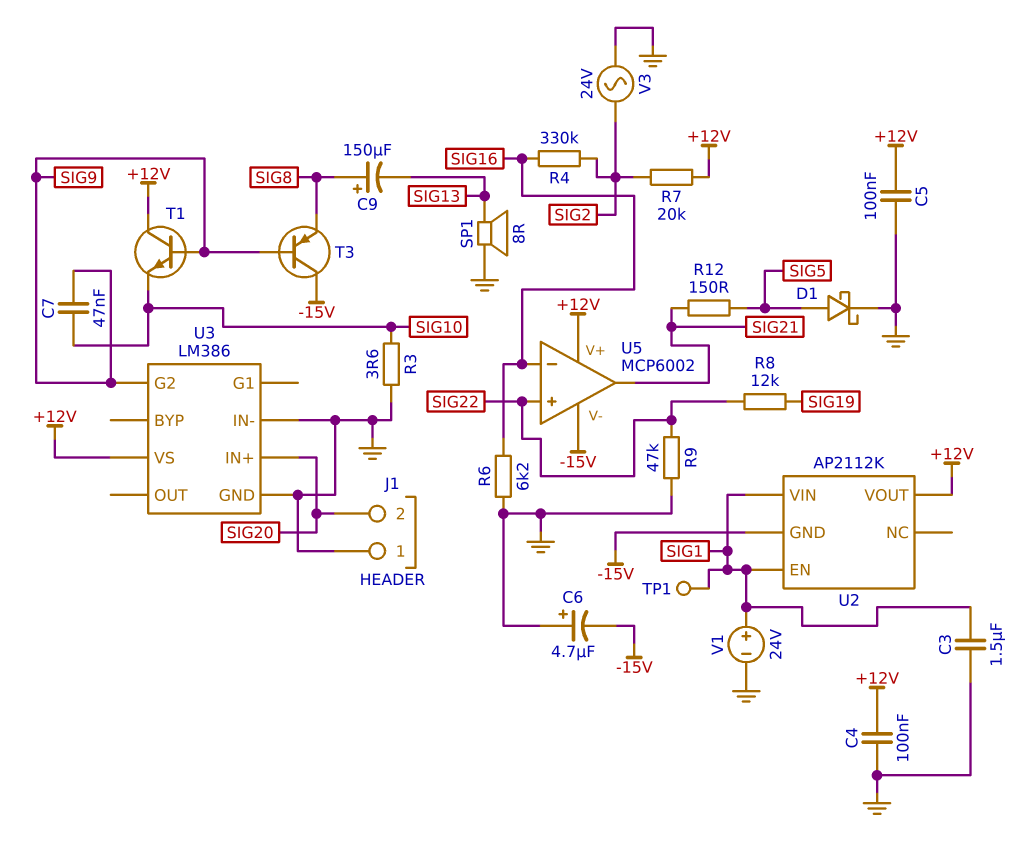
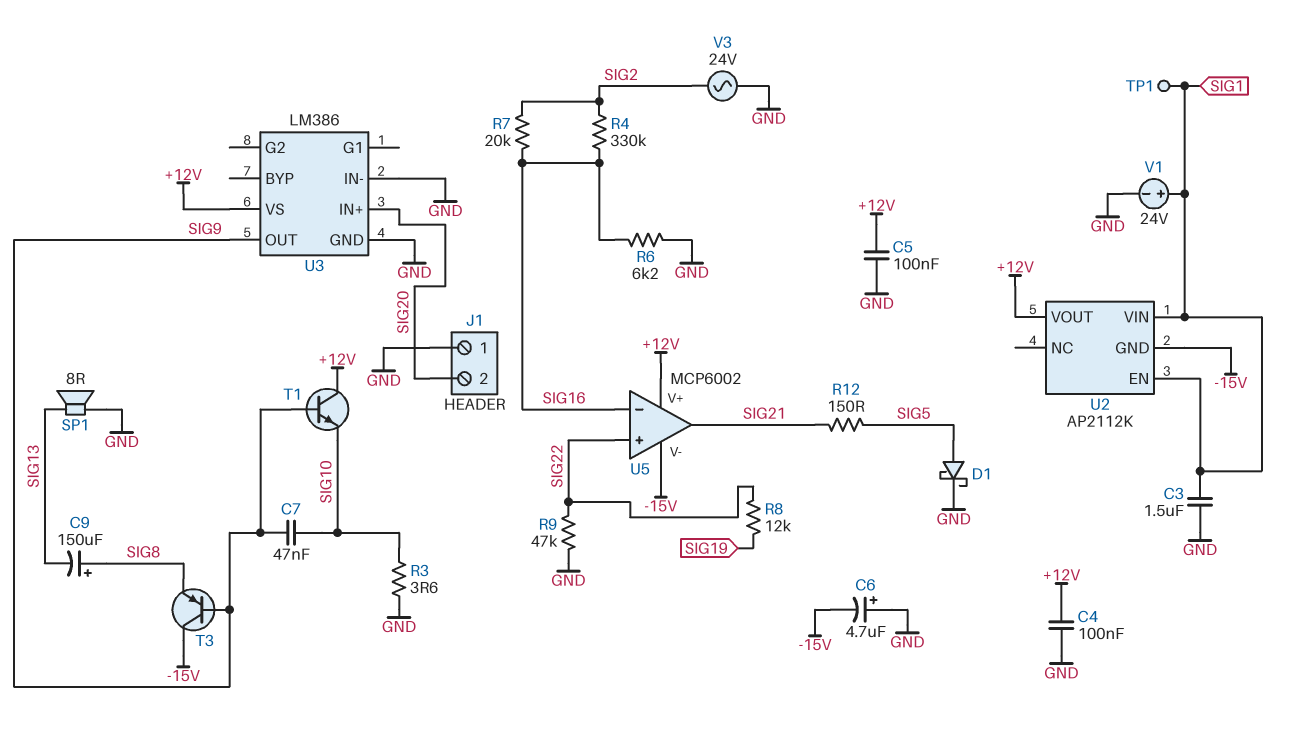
R7: 20k (+12V, SIG2) -> 20k (SIG2, SIG16)
U3 pin G2: SIG9 -> none
U3 pin OUT: none -> SIG9

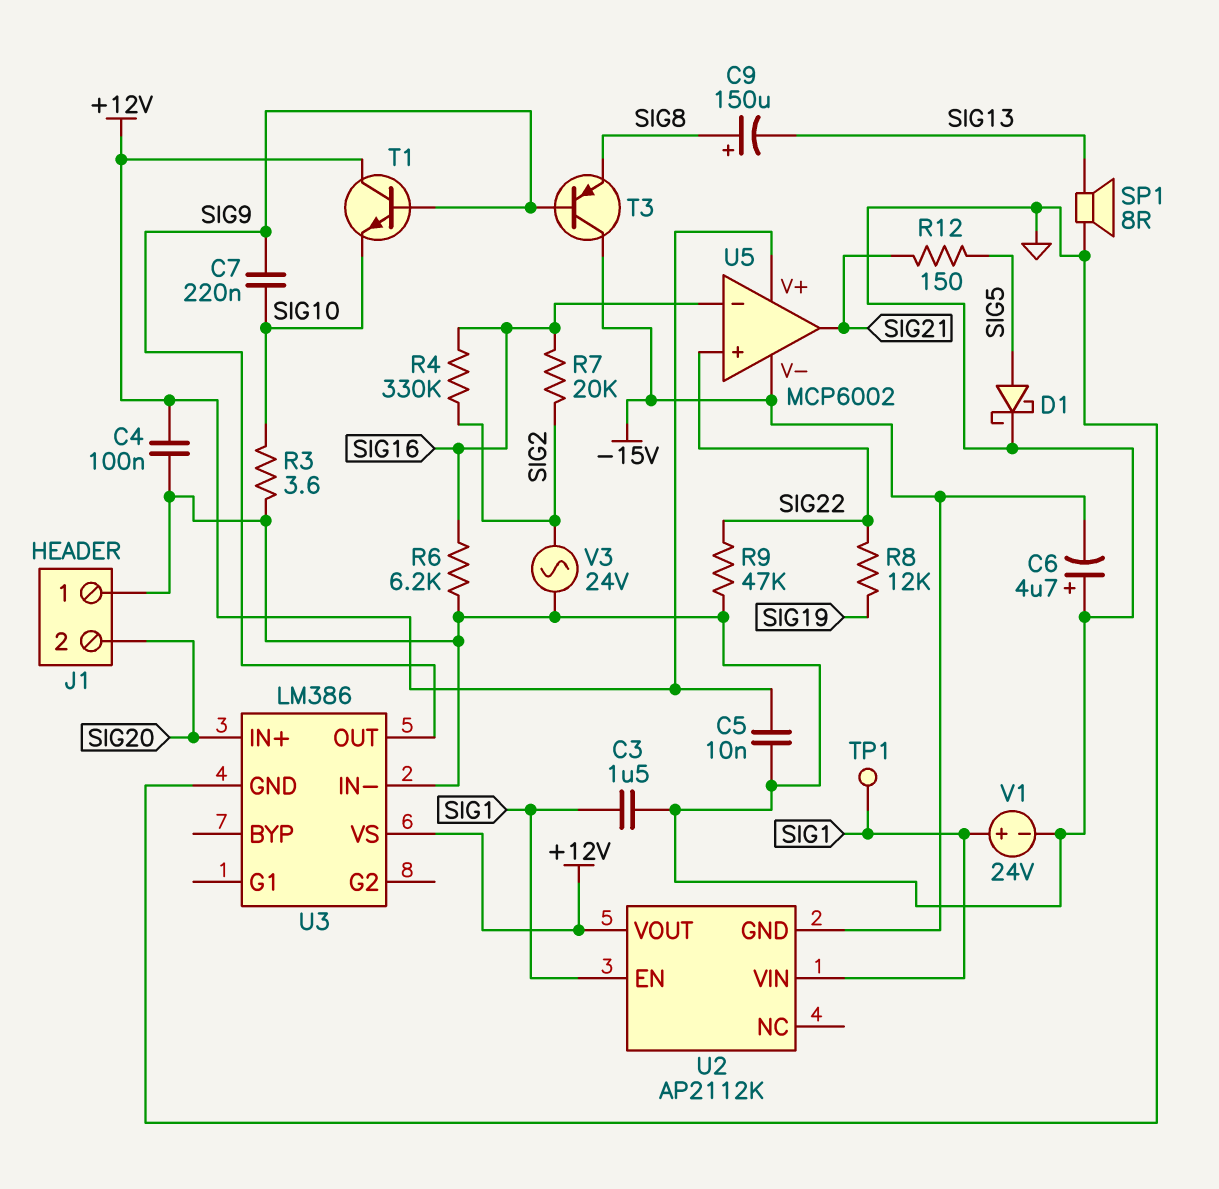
C5: 100nF (+12V, GND) -> 10nF (+12V, GND)
C7: 47nF (SIG9, SIG10) -> 220nF (SIG9, SIG10)

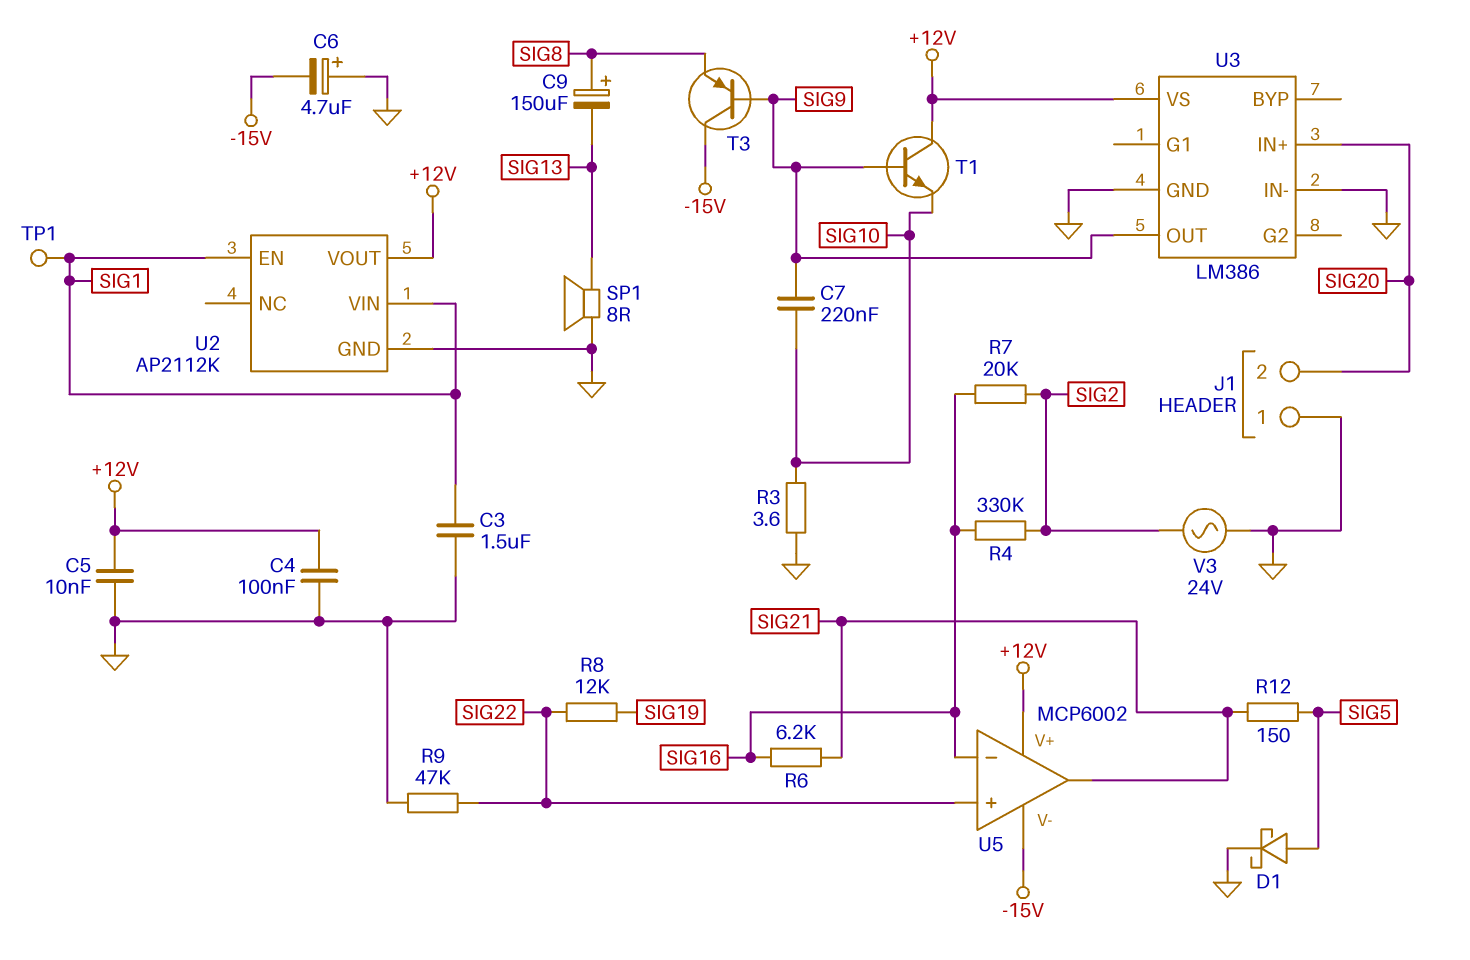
R6: 6.2k (GND, SIG16) -> 6.2k (SIG16, SIG21)
U2 pin GND: -15V -> GND
V1: 24V (plus SIG1, minus GND) -> none

